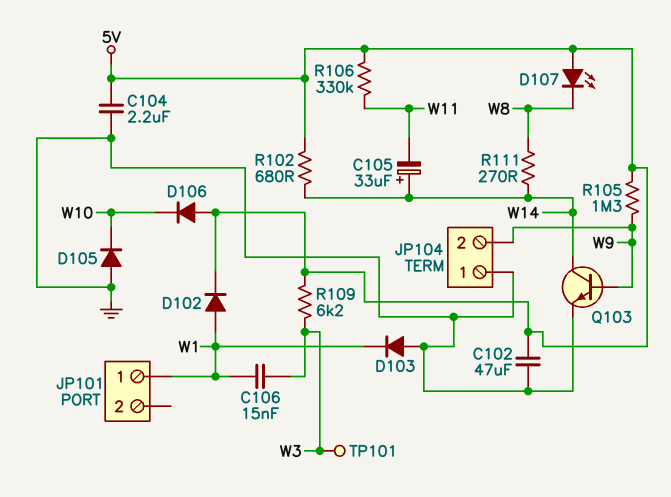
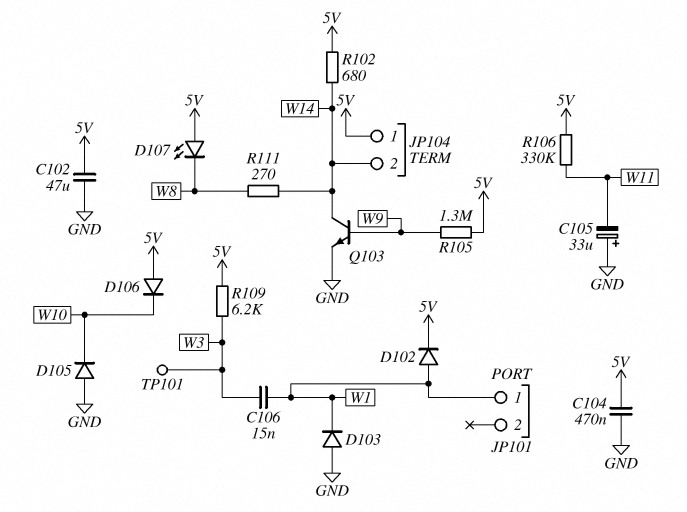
C104: 2.2uF (5V, GND) -> 470nF (5V, GND)
C105: 33uF (plus W14, minus W11) -> 33uF (plus GND, minus W11)
JP104 pin 1: GND -> 5V
JP104 pin 2: W9 -> W14

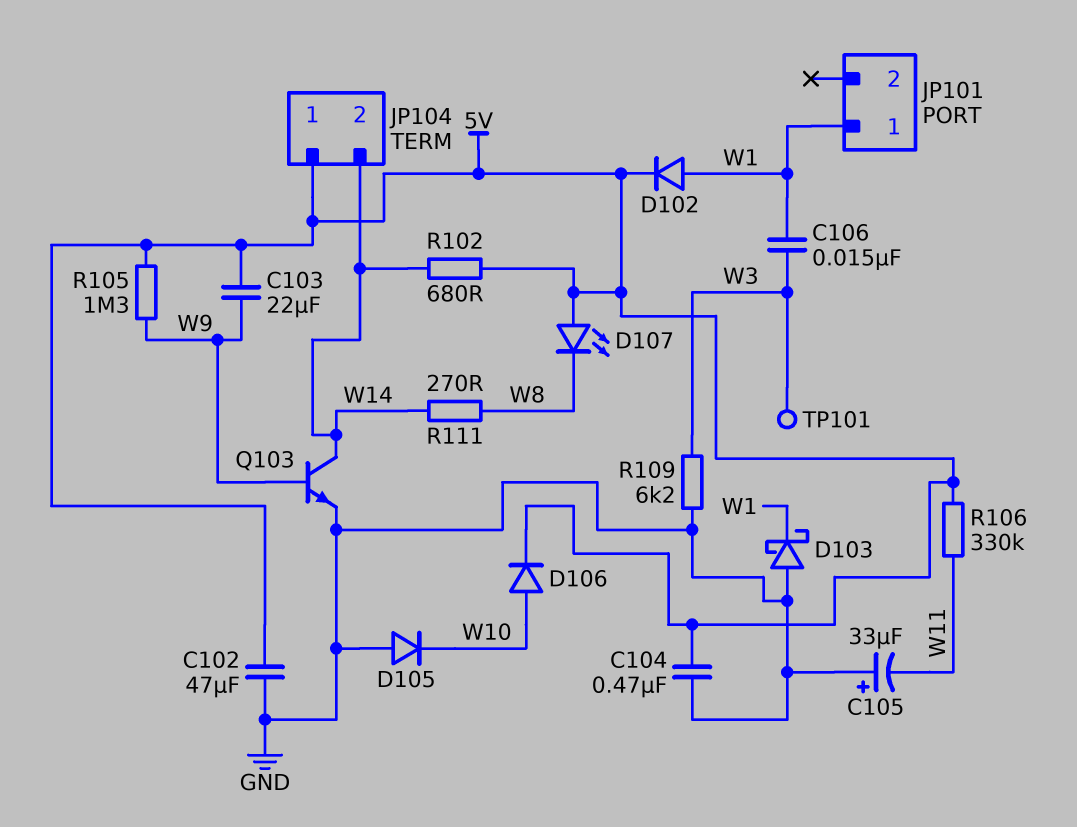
C103: none -> 22uF (5V, W9)
D103: diode (A GND, K W1) -> schottky (A GND, K W1)
D106: diode (A 5V, K W10) -> diode (A W10, K 5V)
R109: 6.2k (5V, W3) -> 6.2k (GND, W3)

